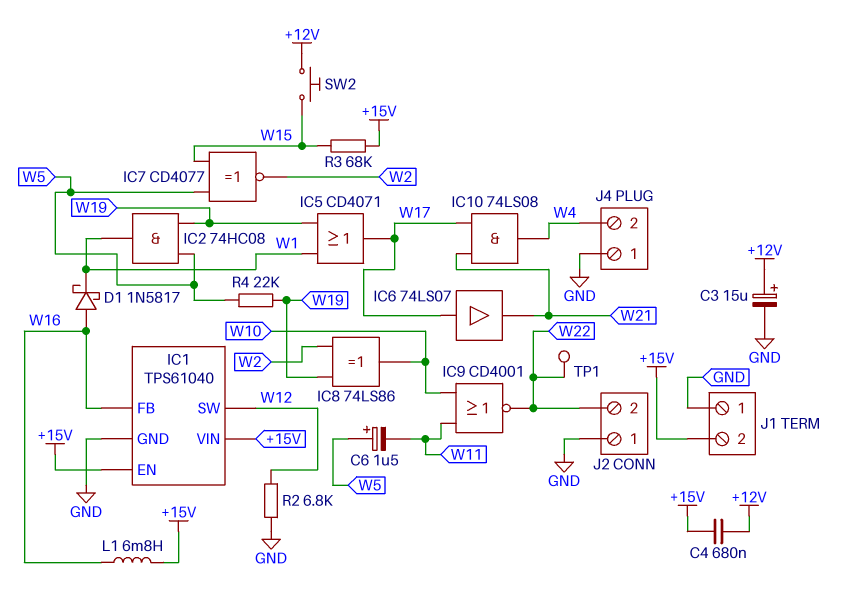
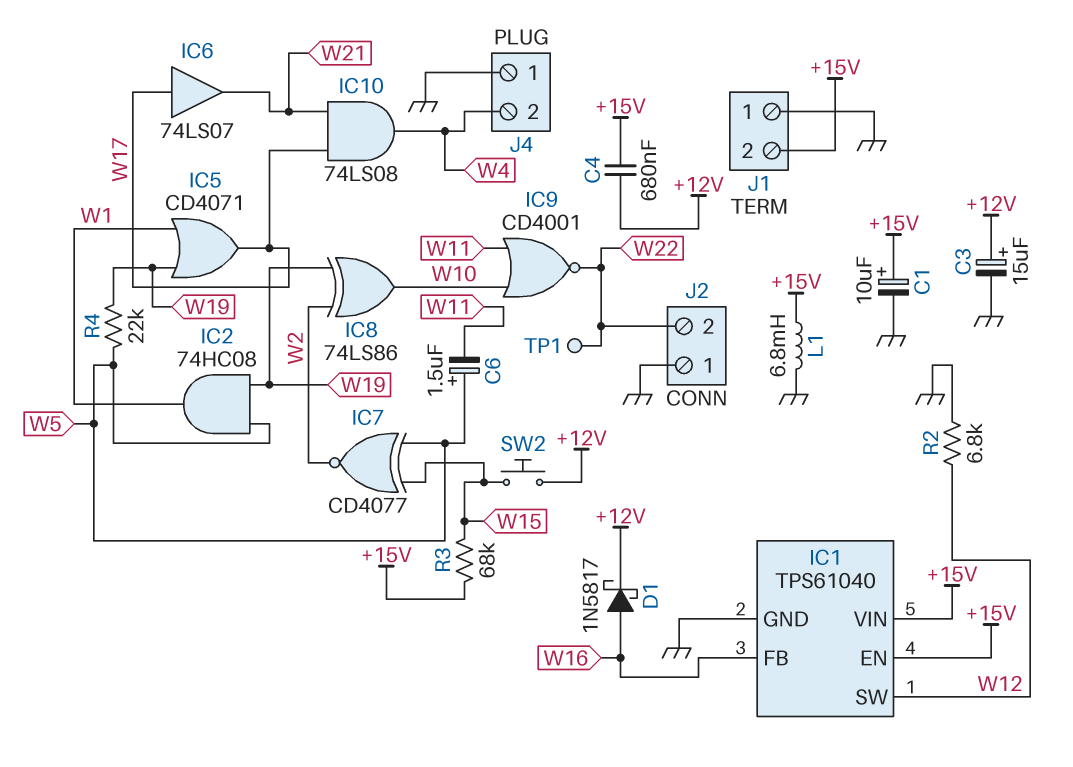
C1: none -> 10uF (plus +15V, minus GND)
D1: schottky 1N5817 (A W16, K W1) -> schottky 1N5817 (A W16, K +12V)
L1: 6.8mH (+15V, W16) -> 6.8mH (+15V, GND)

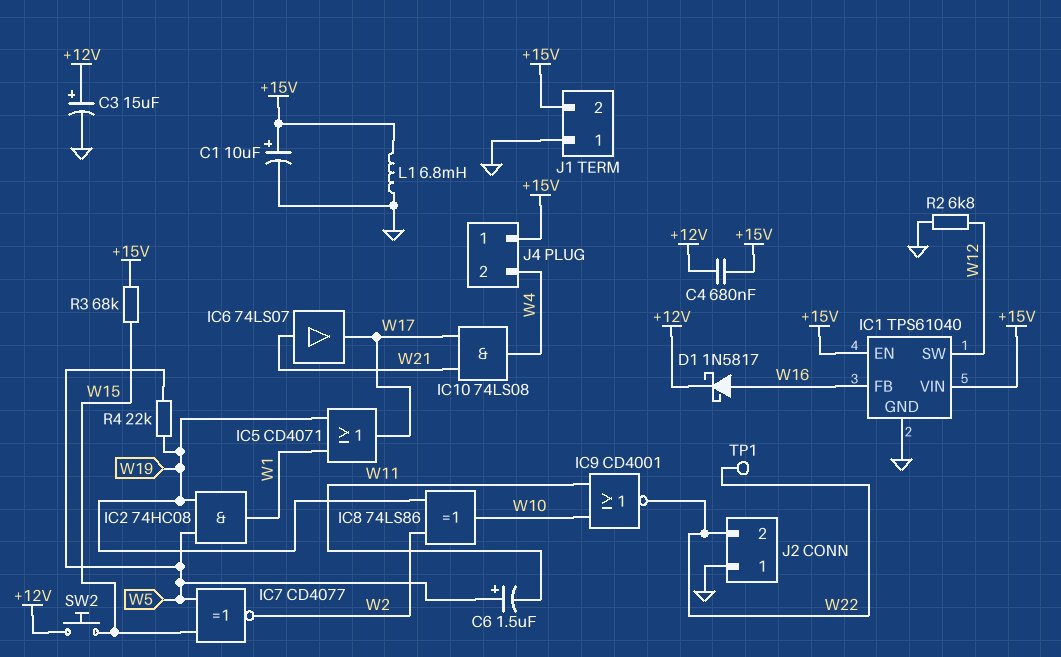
IC6: buffer 74LS07 (in W17, out W21) -> buffer 74LS07 (in W21, out W17)
J4 pin 1: GND -> +15V

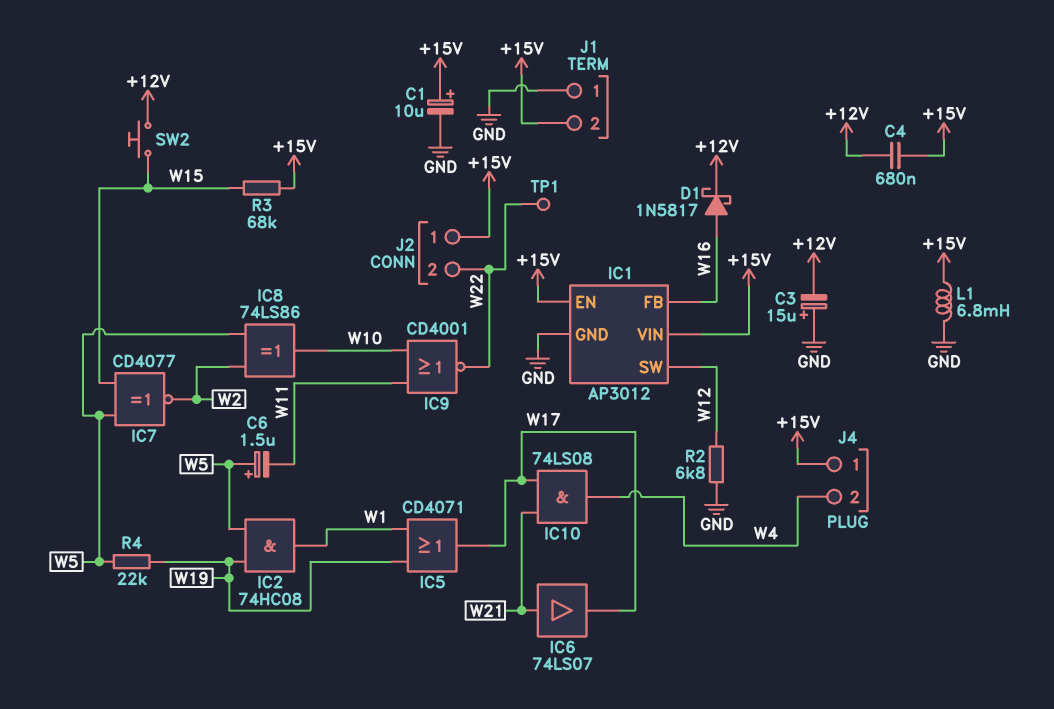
C3: 15uF (plus +12V, minus GND) -> 15uF (plus GND, minus +12V)
IC1: TPS61040 -> AP3012
IC8: XOR 74LS86 (in W2, in W19, out W10) -> XOR 74LS86 (in W2, in W5, out W10)
J2 pin 1: GND -> +15V

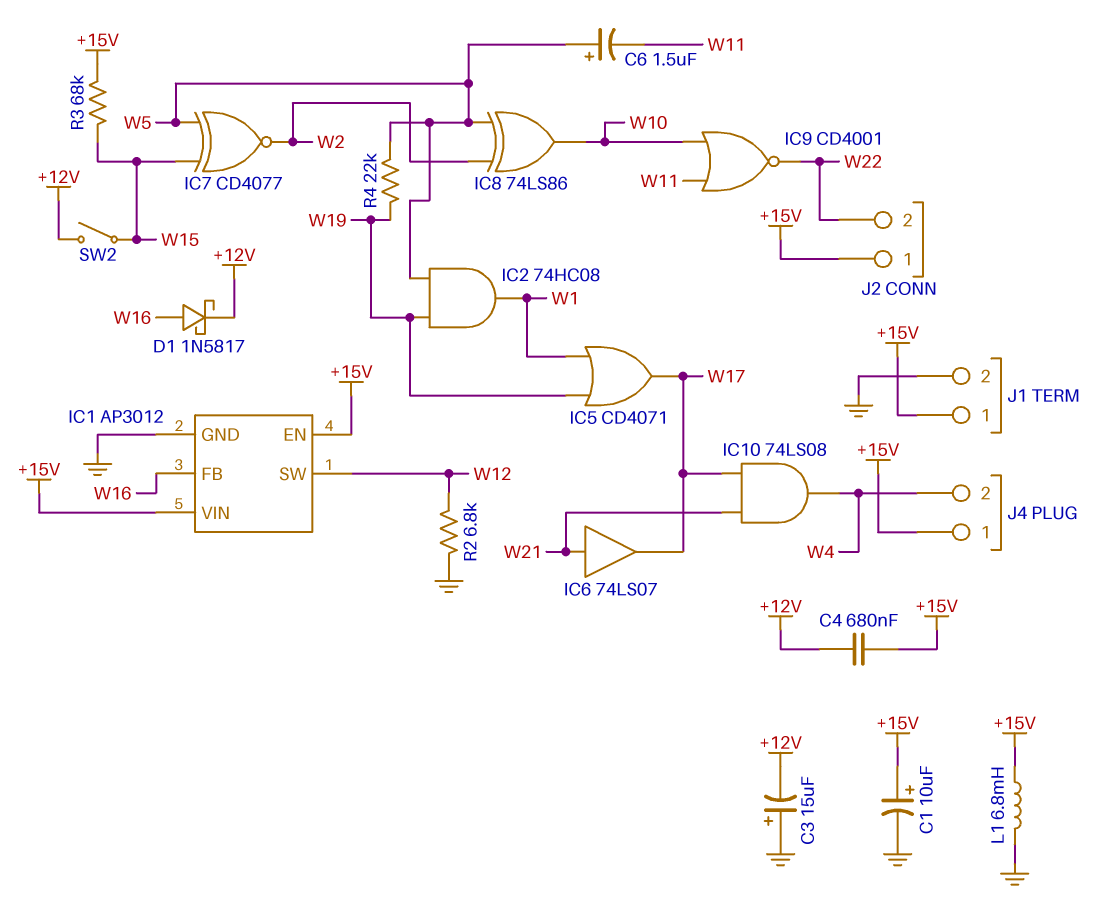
J1 pin 1: GND -> +15V
J1 pin 2: +15V -> GND
SW2: button (+12V, W15) -> switch (+12V, W15)
TP1: test point (W22) -> none

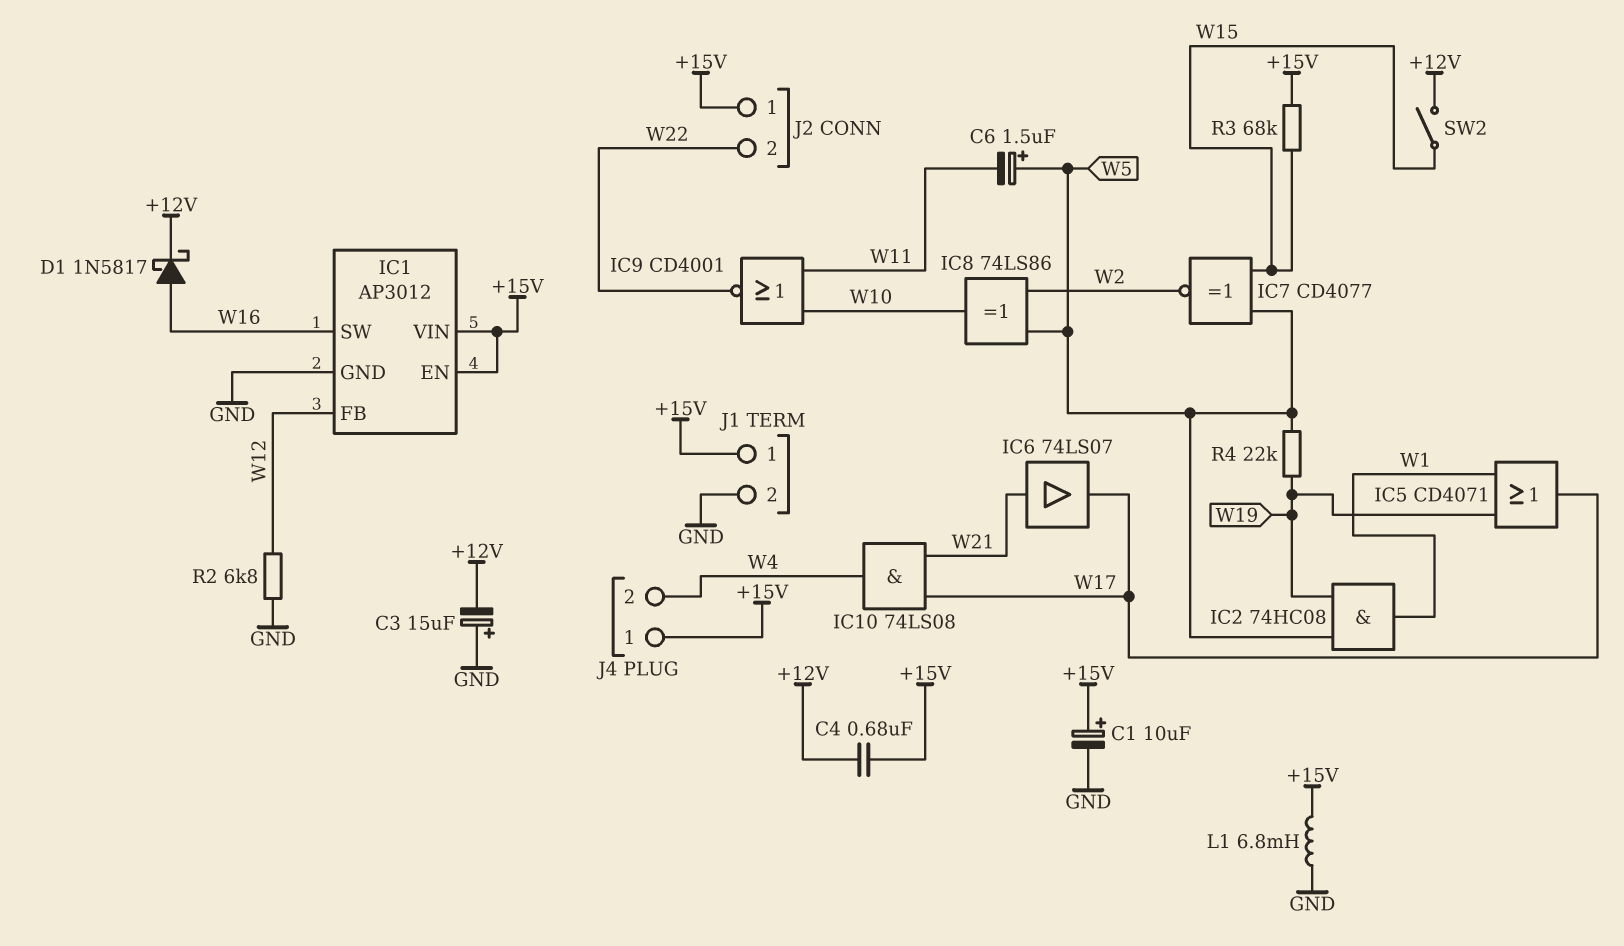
IC1 pin FB: W16 -> W12
IC1 pin SW: W12 -> W16

